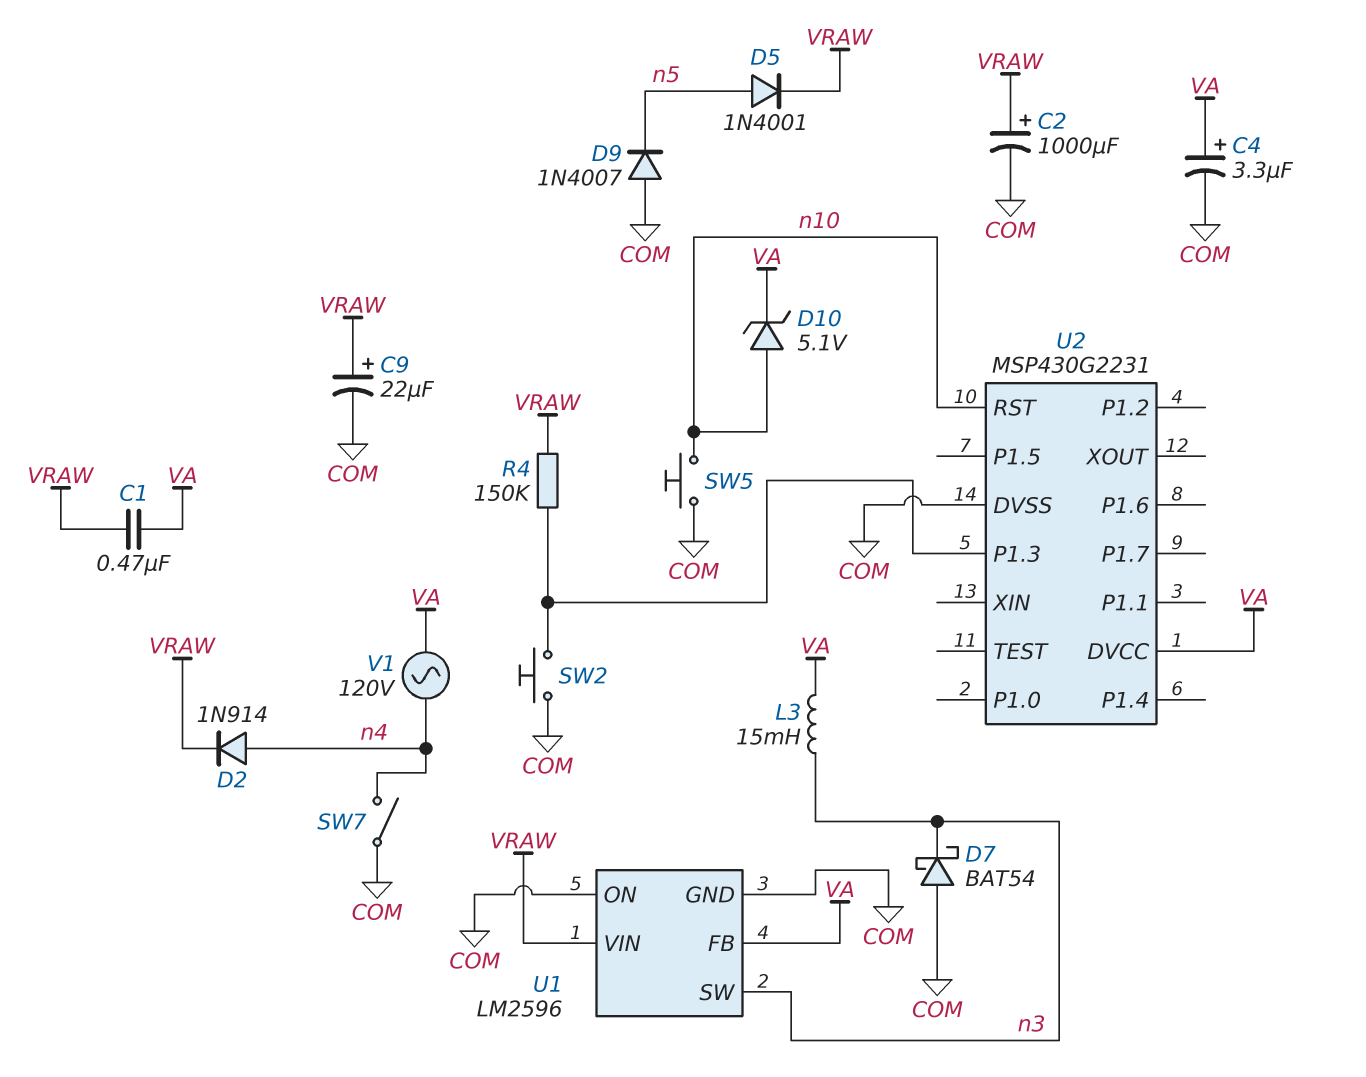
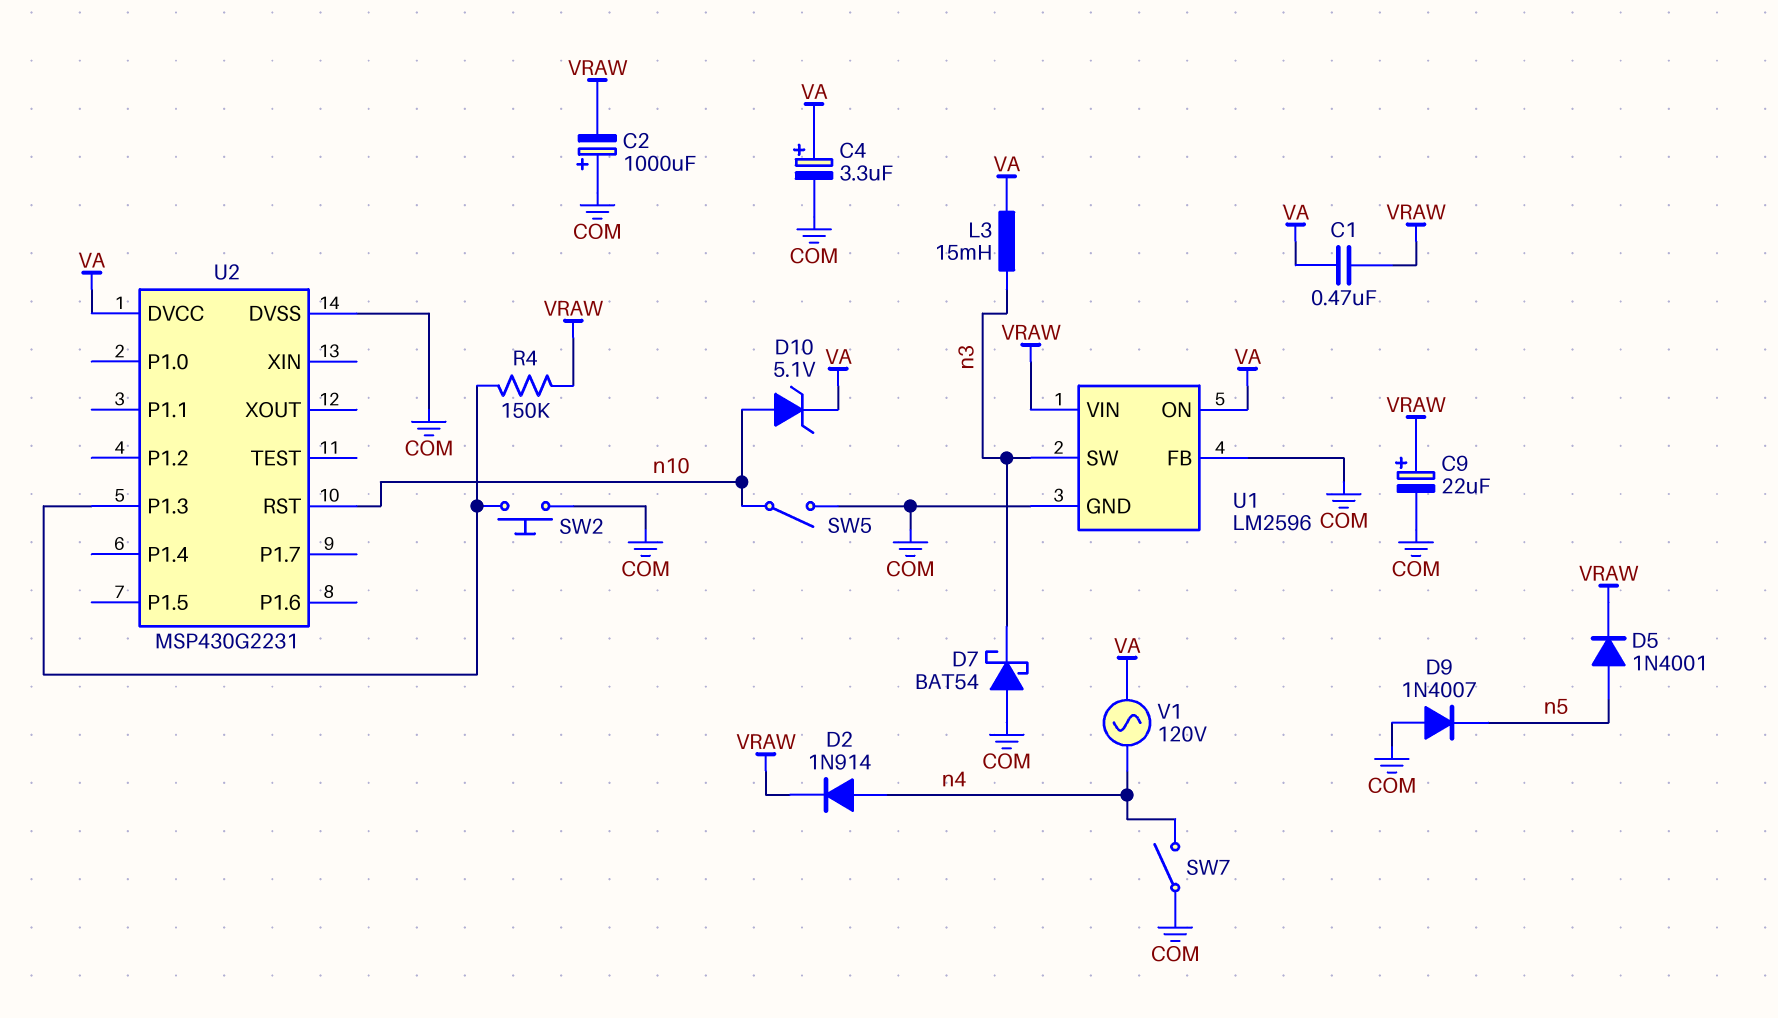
C2: 1000uF (plus VRAW, minus COM) -> 1000uF (plus COM, minus VRAW)
SW5: button (COM, n10) -> switch (COM, n10)
U1 pin FB: VA -> COM
U1 pin ON: COM -> VA

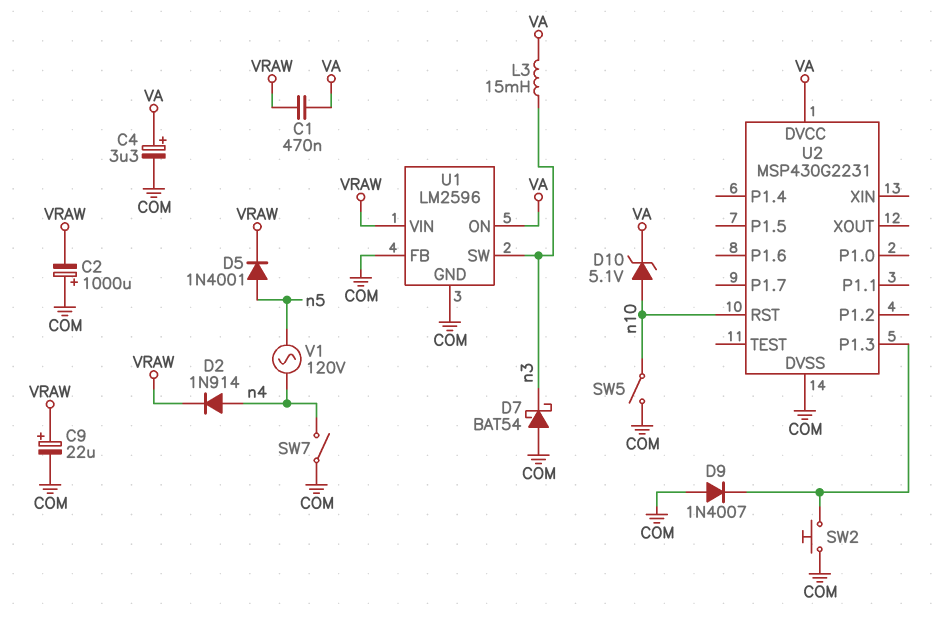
D9: diode 1N4007 (A COM, K n5) -> diode 1N4007 (A COM, K U2/P1.3)
R4: 150k (U2/P1.3, VRAW) -> none
V1: AC 120V (VA, n4) -> AC 120V (n4, n5)

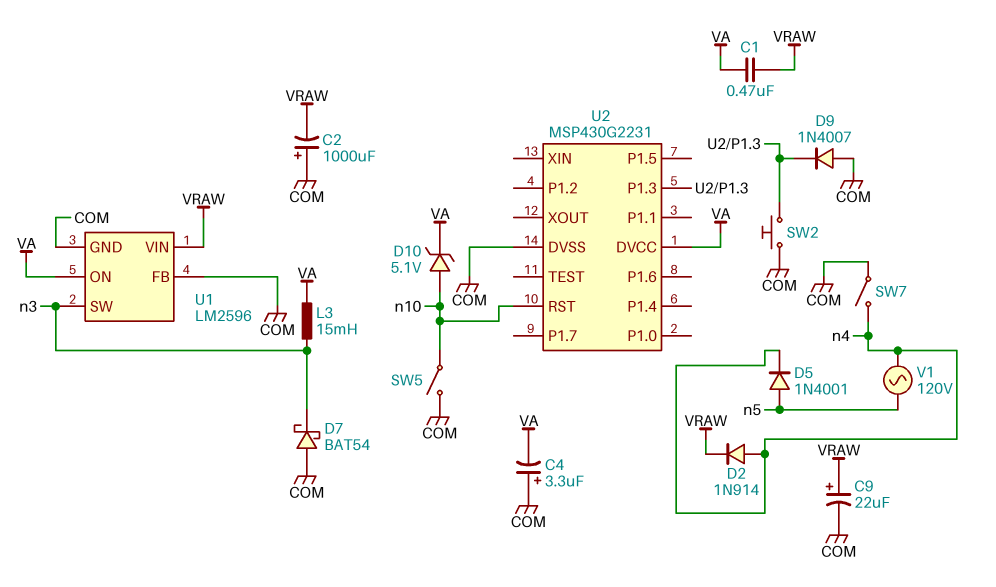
C4: 3.3uF (plus VA, minus COM) -> 3.3uF (plus COM, minus VA)
D5: diode 1N4001 (A n5, K VRAW) -> diode 1N4001 (A n5, K n4)

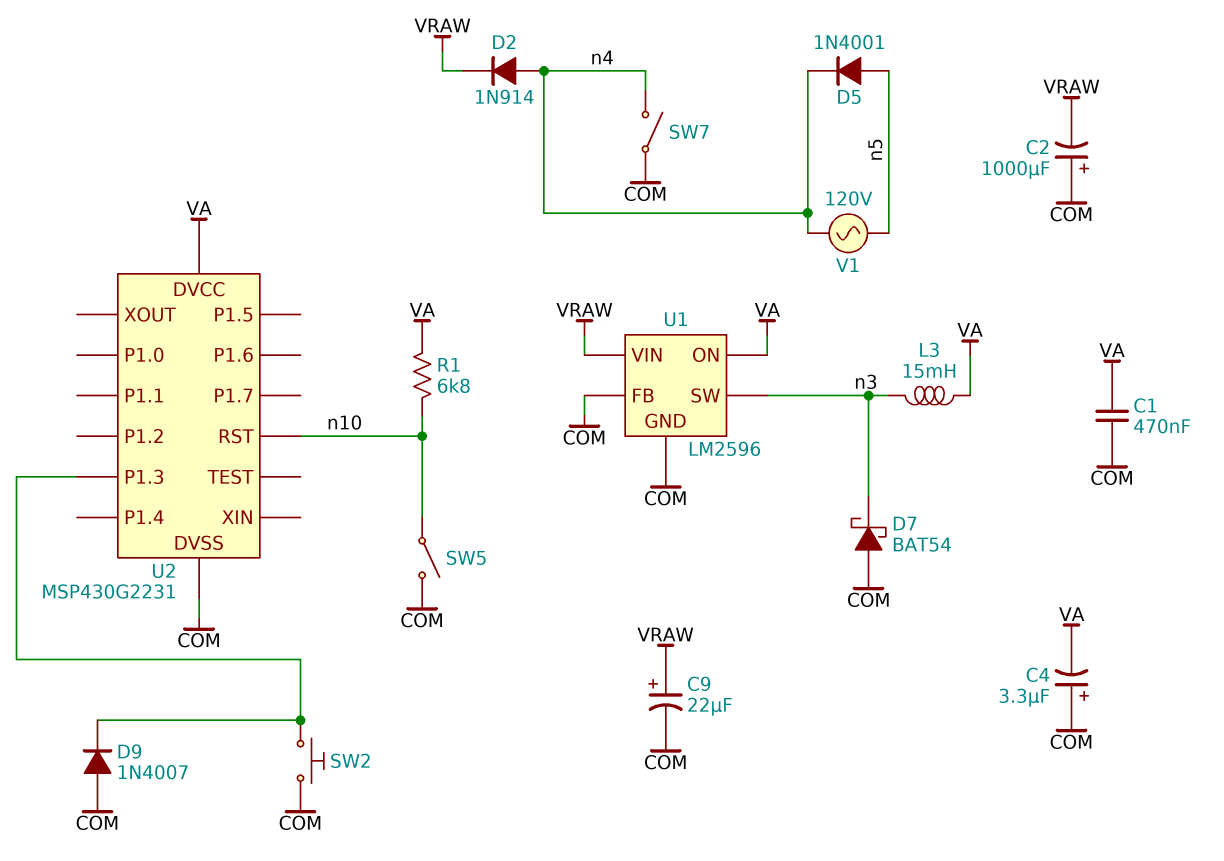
C1: 470nF (VA, VRAW) -> 470nF (COM, VA)
D10: zener 5.1V (A n10, K VA) -> none
R1: none -> 6.8k (VA, n10)

